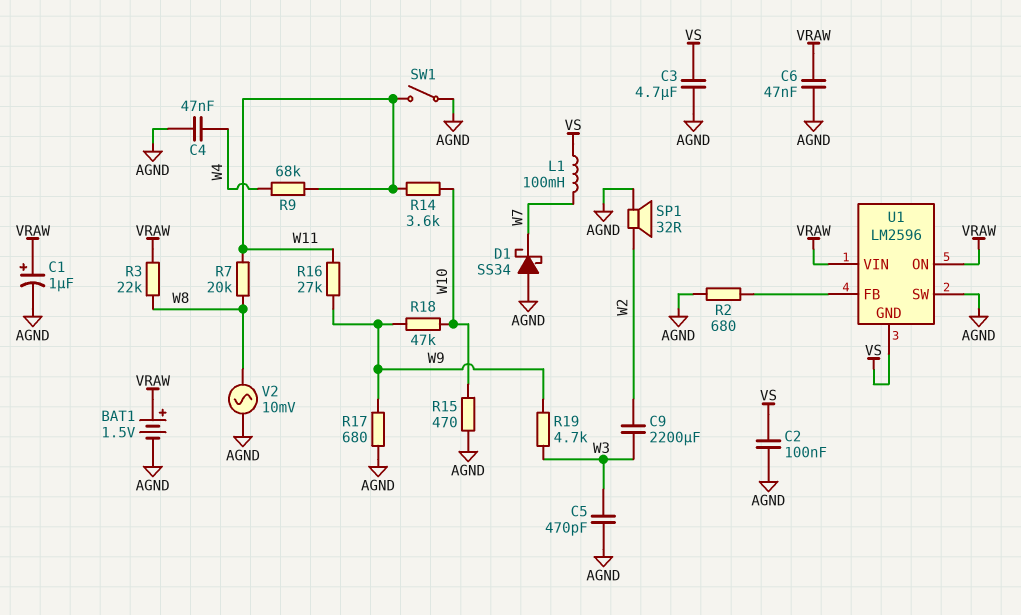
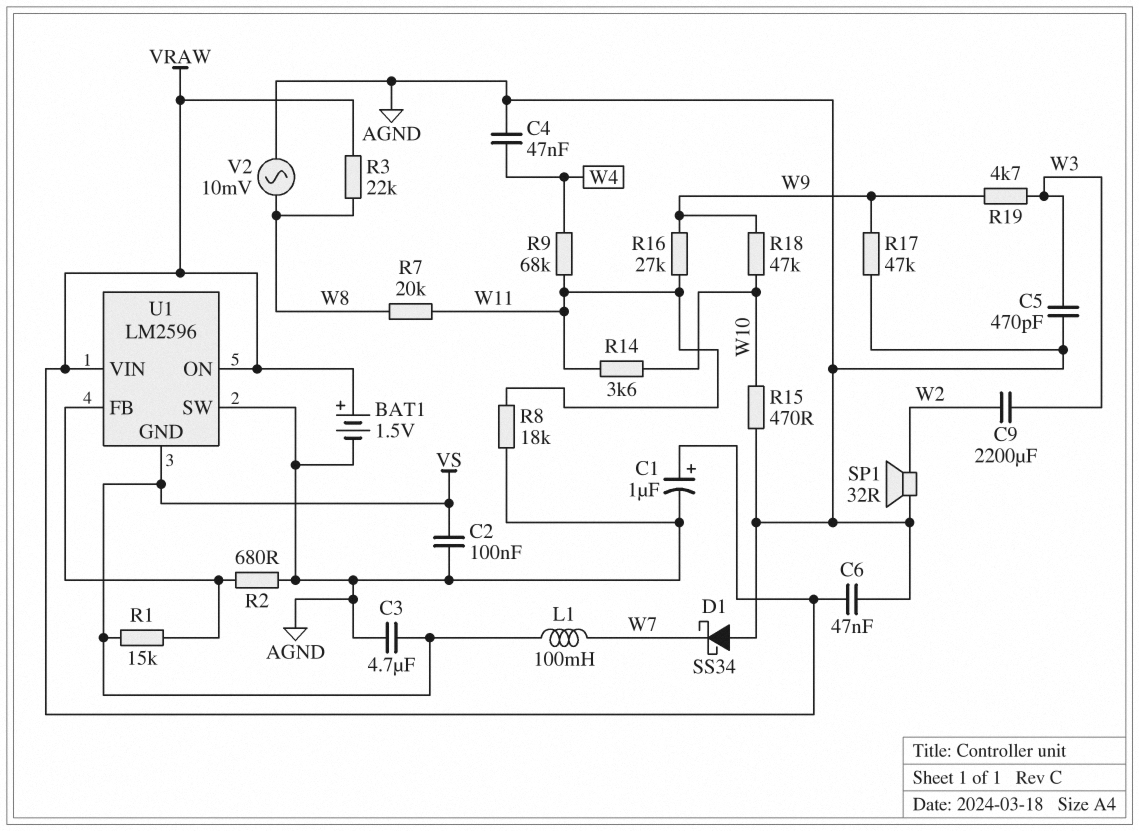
R1: none -> 15k (U1/FB, VS)
R8: none -> 18k (AGND, W11)
R17: 680 (AGND, W9) -> 47k (AGND, W9)
SW1: switch (AGND, W11) -> none

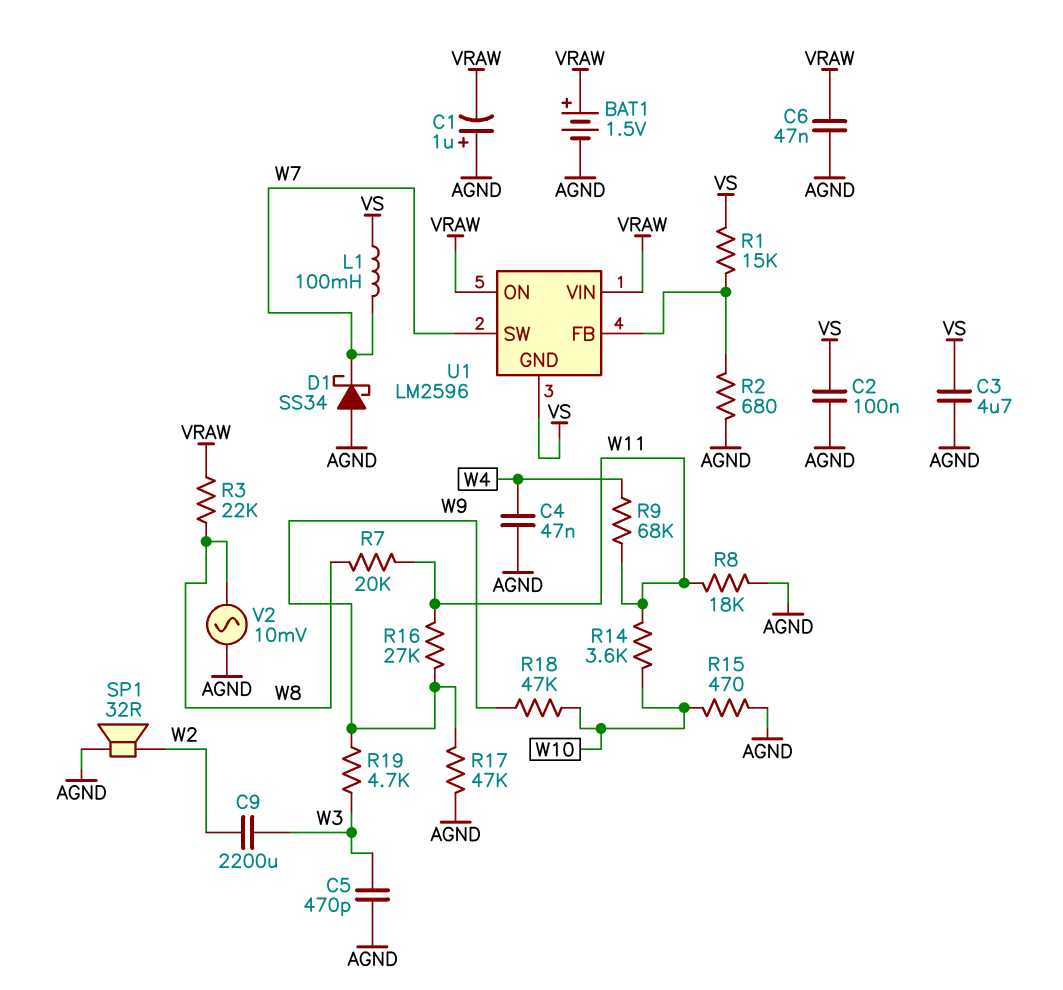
C1: 1uF (plus VRAW, minus AGND) -> 1uF (plus AGND, minus VRAW)
U1 pin SW: AGND -> W7

